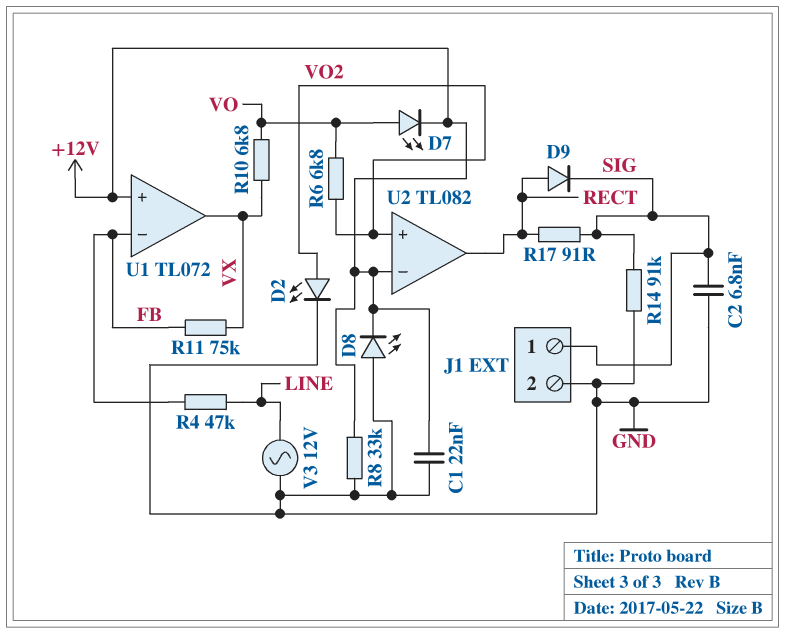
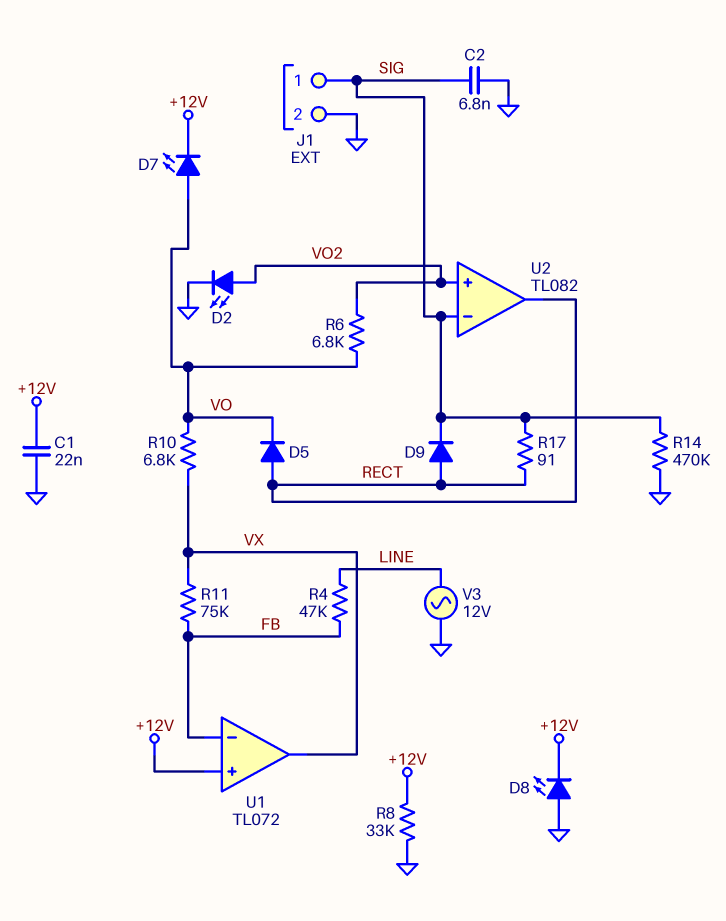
D5: none -> diode (A RECT, K VO)
R14: 91k (GND, SIG) -> 470k (GND, SIG)
U2 pin in-: +12V -> SIG

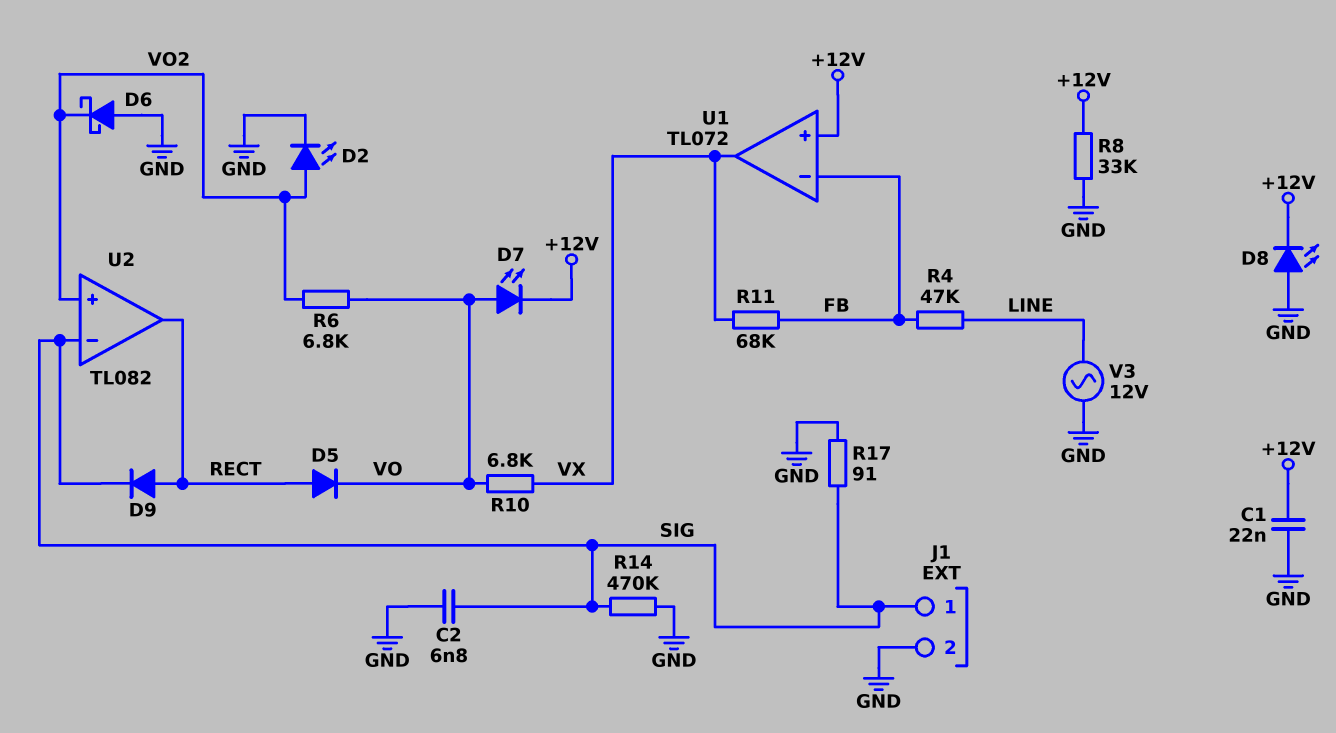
D6: none -> schottky (A GND, K VO2)
R11: 75k (FB, VX) -> 68k (FB, VX)
R17: 91 (RECT, SIG) -> 91 (GND, SIG)

